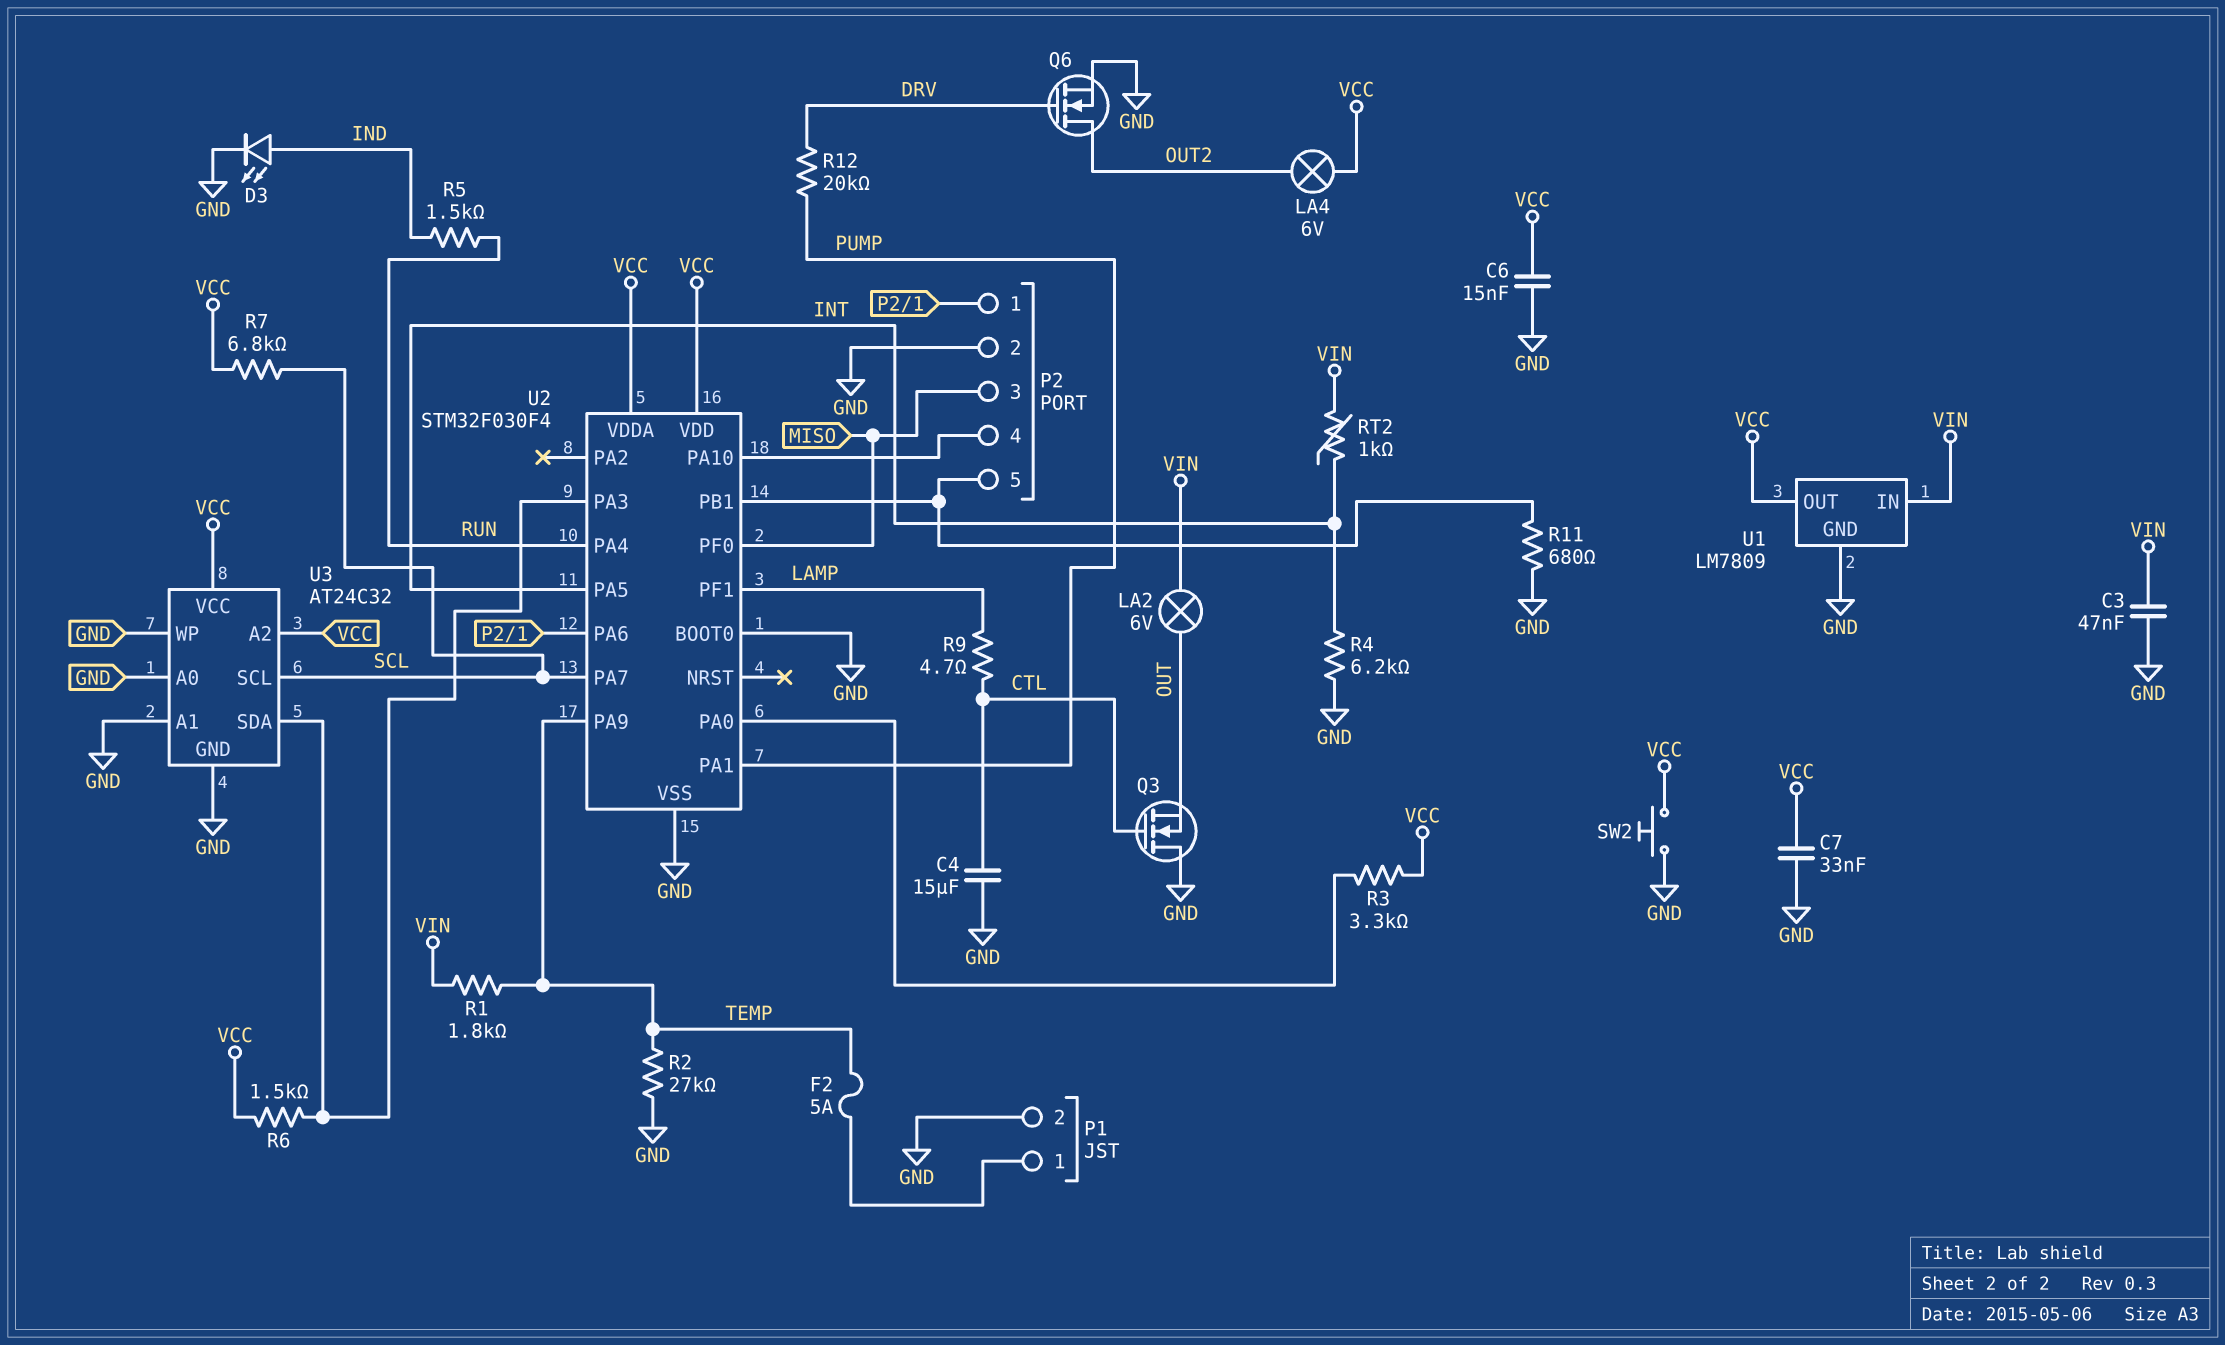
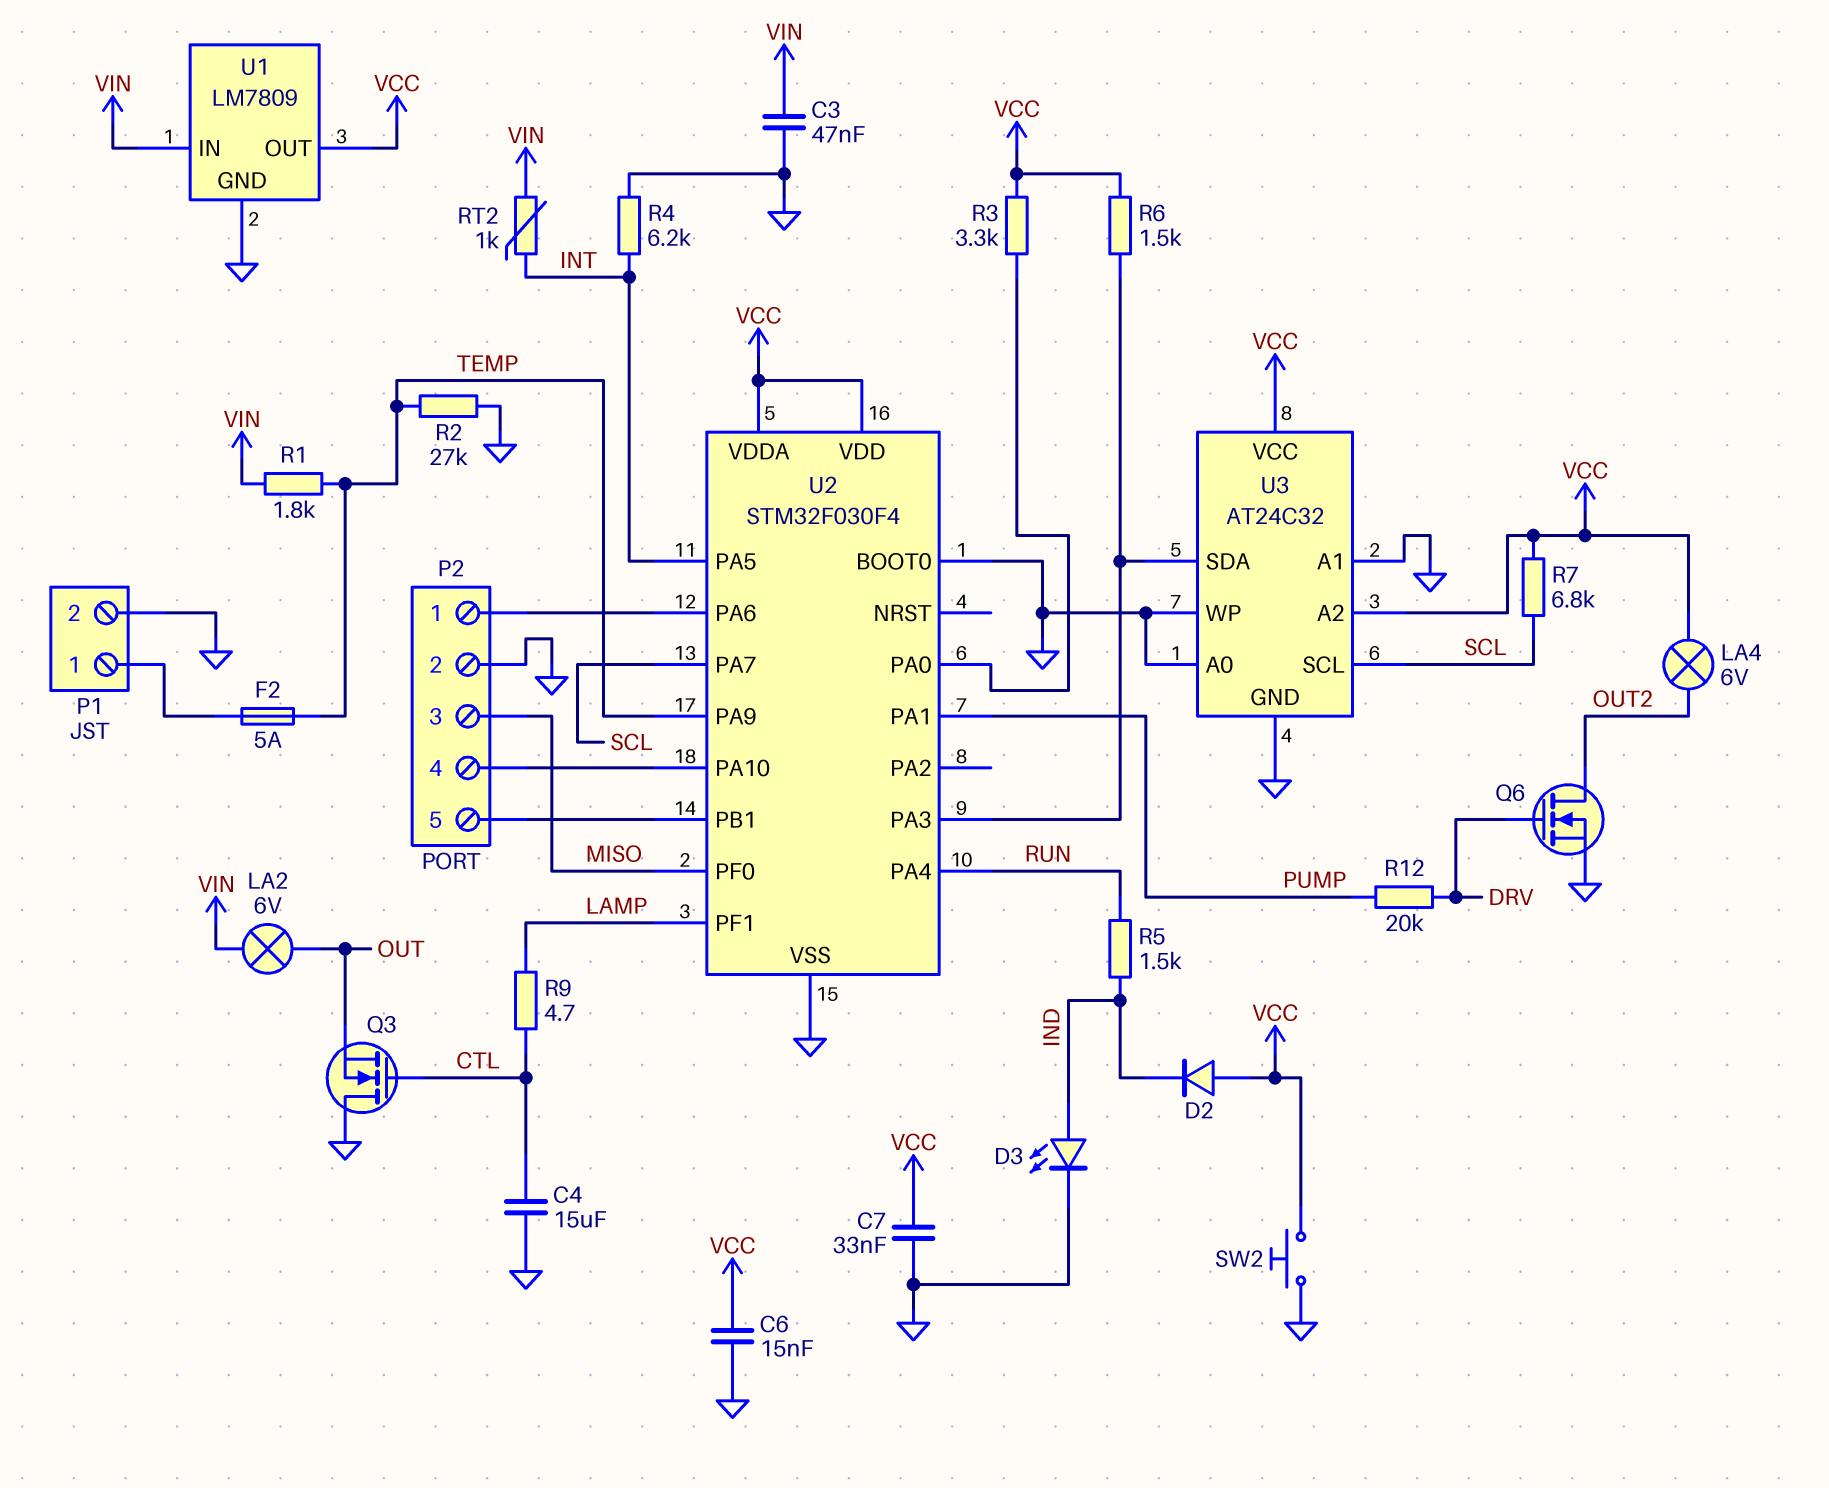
D2: none -> diode (A VCC, K IND)
R11: 680 (GND, P2/5) -> none

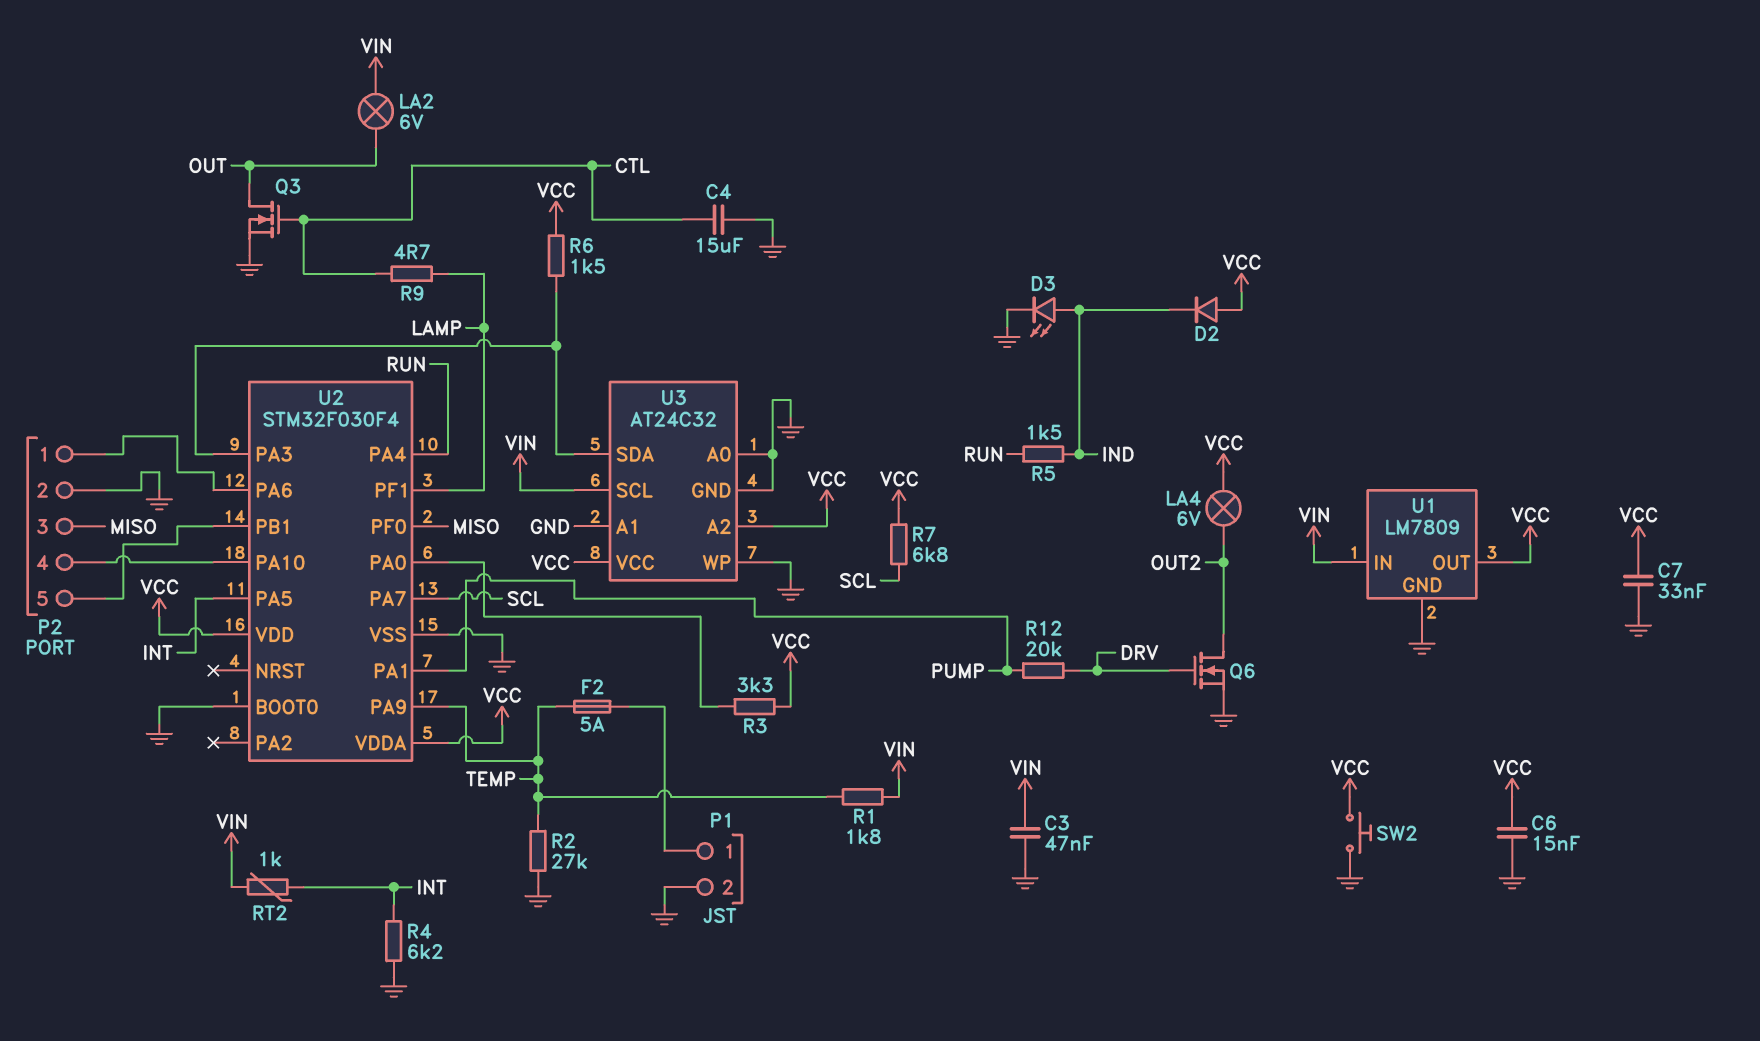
Q3: NMOS (G CTL, D GND, S OUT) -> NMOS (G CTL, D OUT, S GND)
U3 pin SCL: SCL -> VIN

